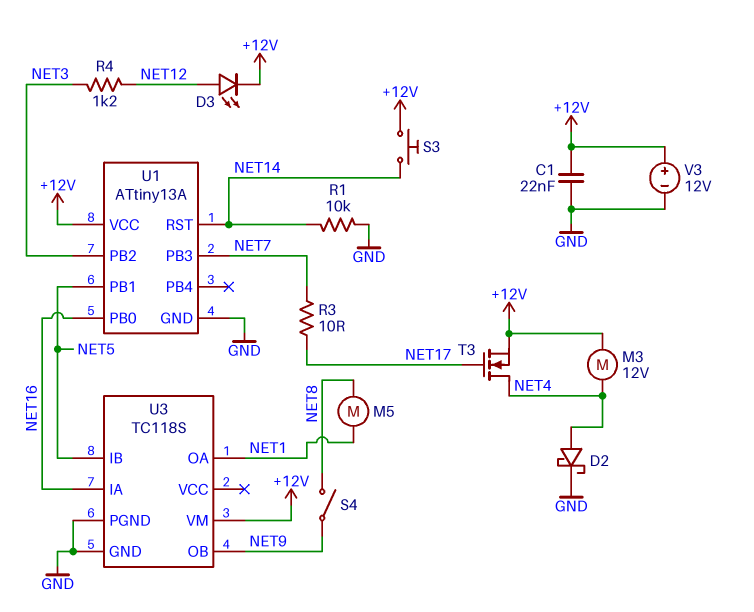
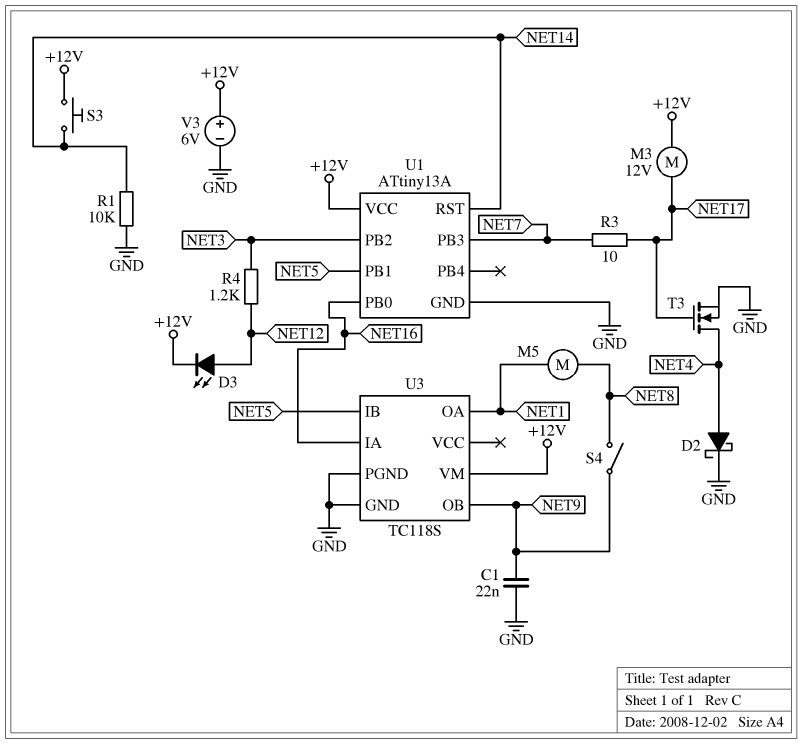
C1: 22nF (+12V, GND) -> 22nF (GND, NET9)
M3: motor 12V (+12V, NET4) -> motor 12V (+12V, NET17)
T3: NMOS (G NET17, D NET4, S +12V) -> NMOS (G NET17, D NET4, S GND)
V3: 12V (plus +12V, minus GND) -> 6V (plus +12V, minus GND)

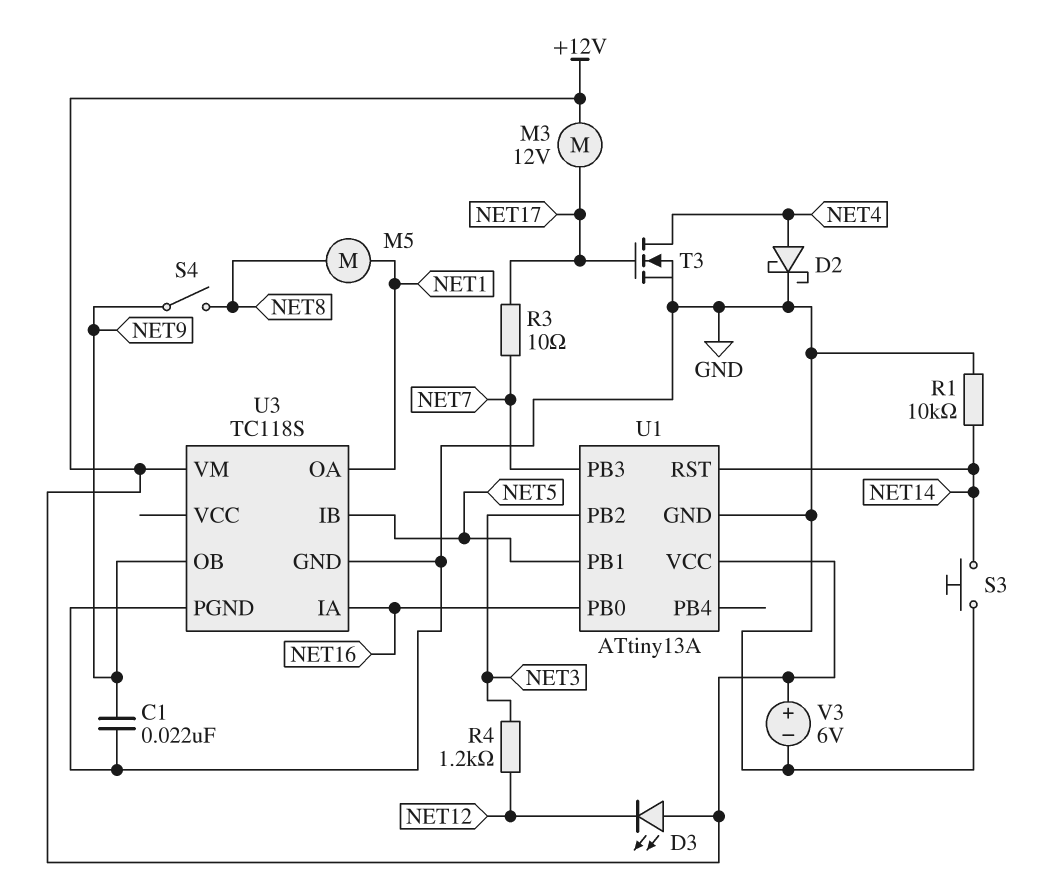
D3: LED (A NET12, K +12V) -> LED (A +12V, K NET12)
S3: button (+12V, NET14) -> button (GND, NET14)

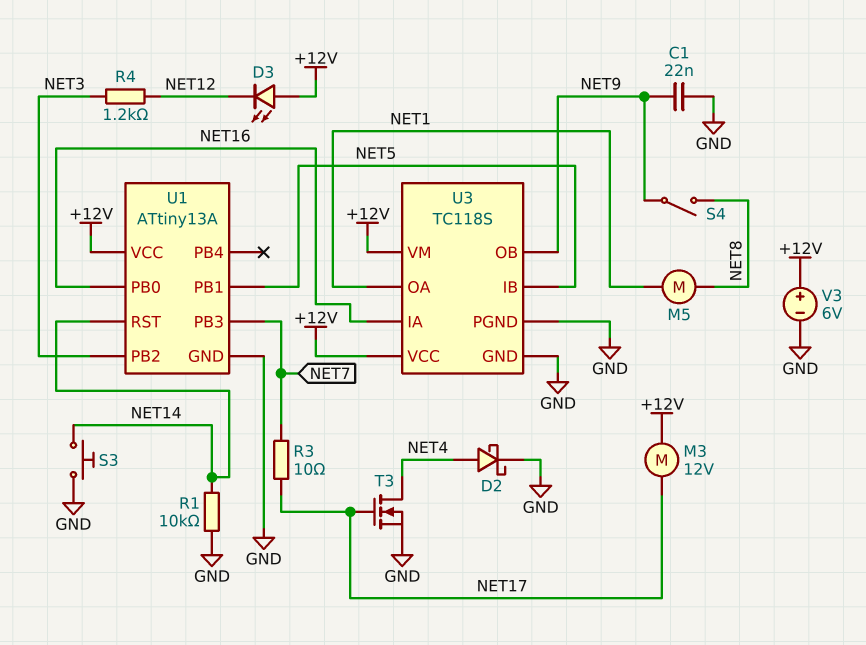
U3 pin VCC: none -> +12V

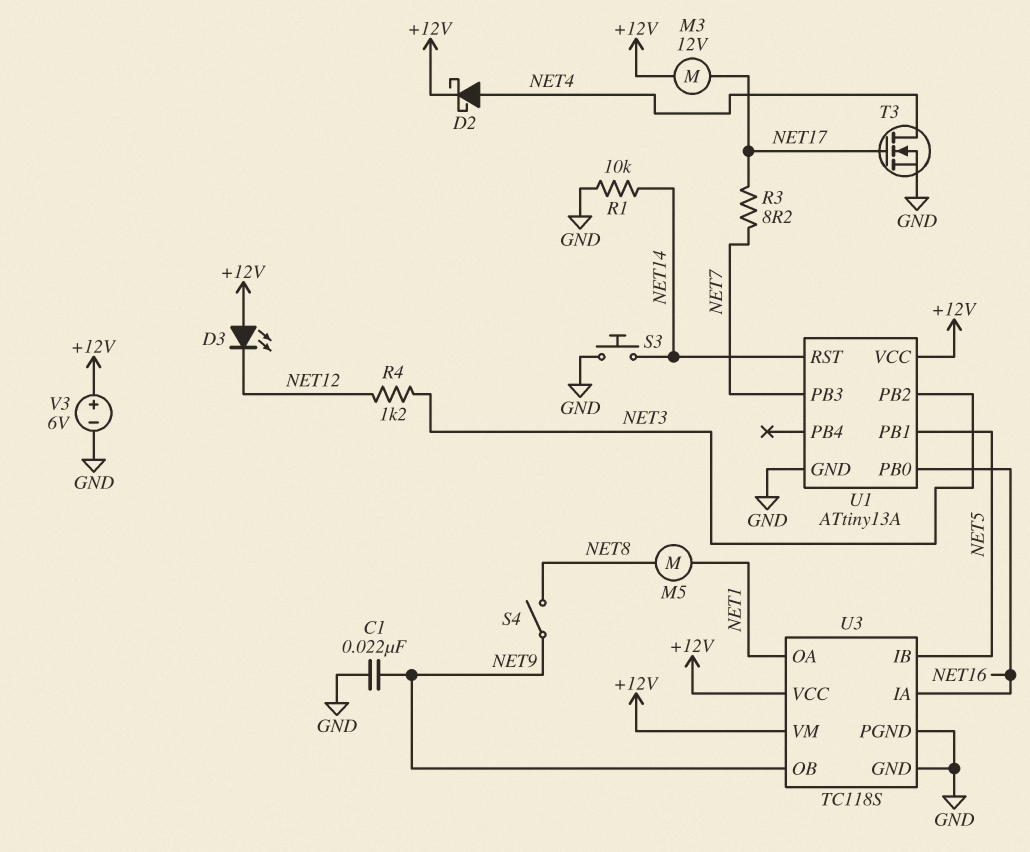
D2: schottky (A NET4, K GND) -> schottky (A NET4, K +12V)
R3: 10 (NET7, NET17) -> 8.2 (NET7, NET17)

